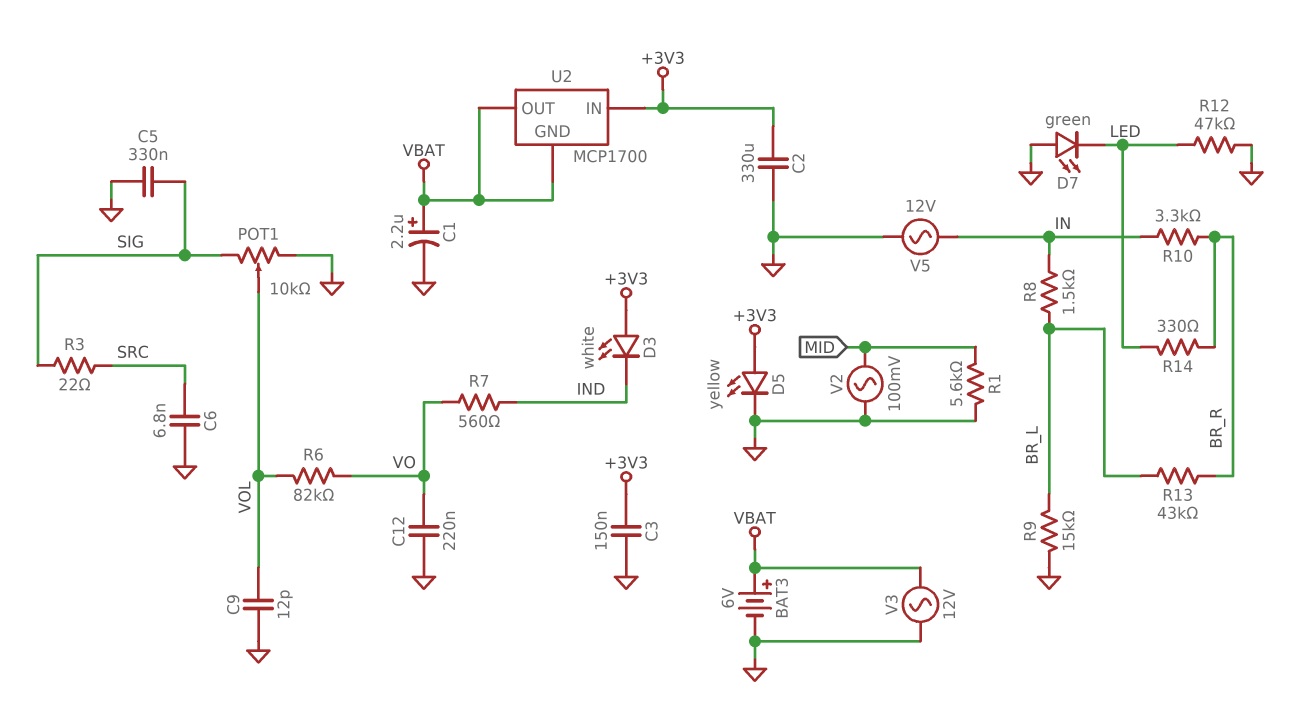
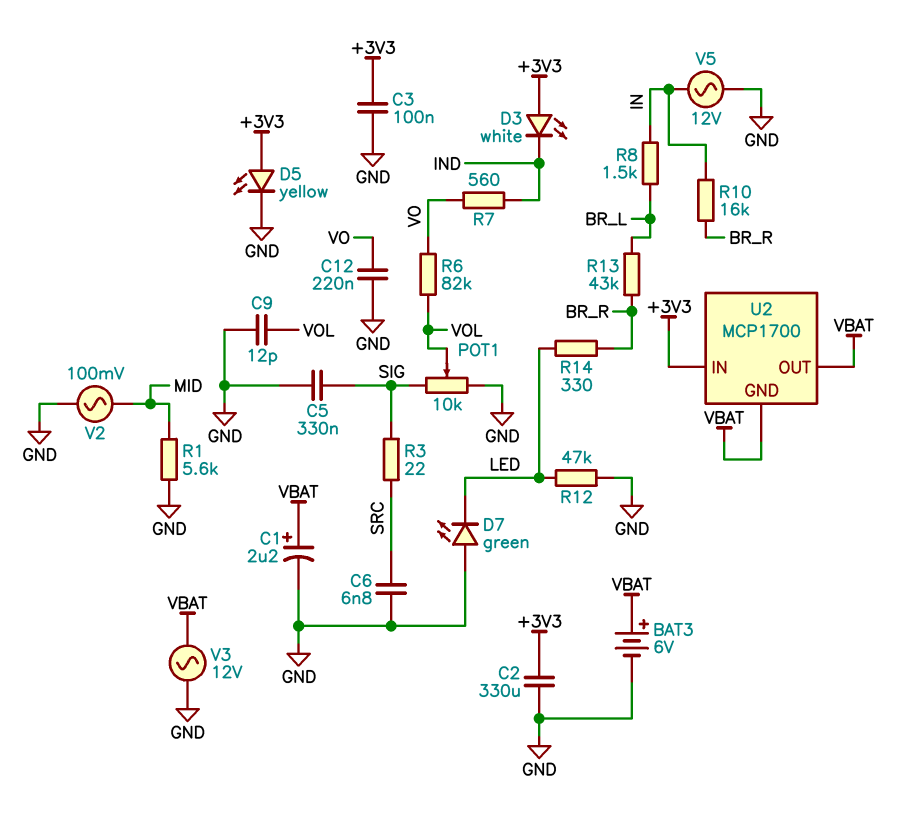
C3: 150nF (+3V3, GND) -> 100nF (+3V3, GND)
R9: 15k (BR_L, GND) -> none
R10: 3.3k (BR_R, IN) -> 16k (BR_R, IN)

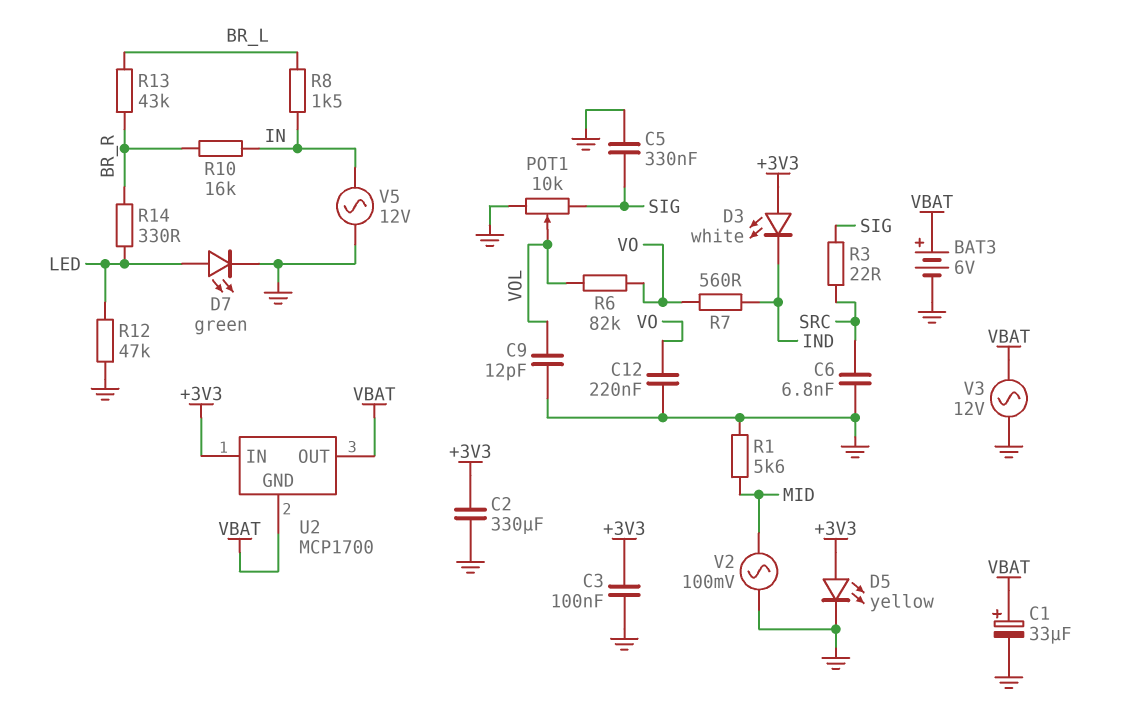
C1: 2.2uF (plus VBAT, minus GND) -> 33uF (plus VBAT, minus GND)
D7: LED green (A GND, K LED) -> LED green (A LED, K GND)

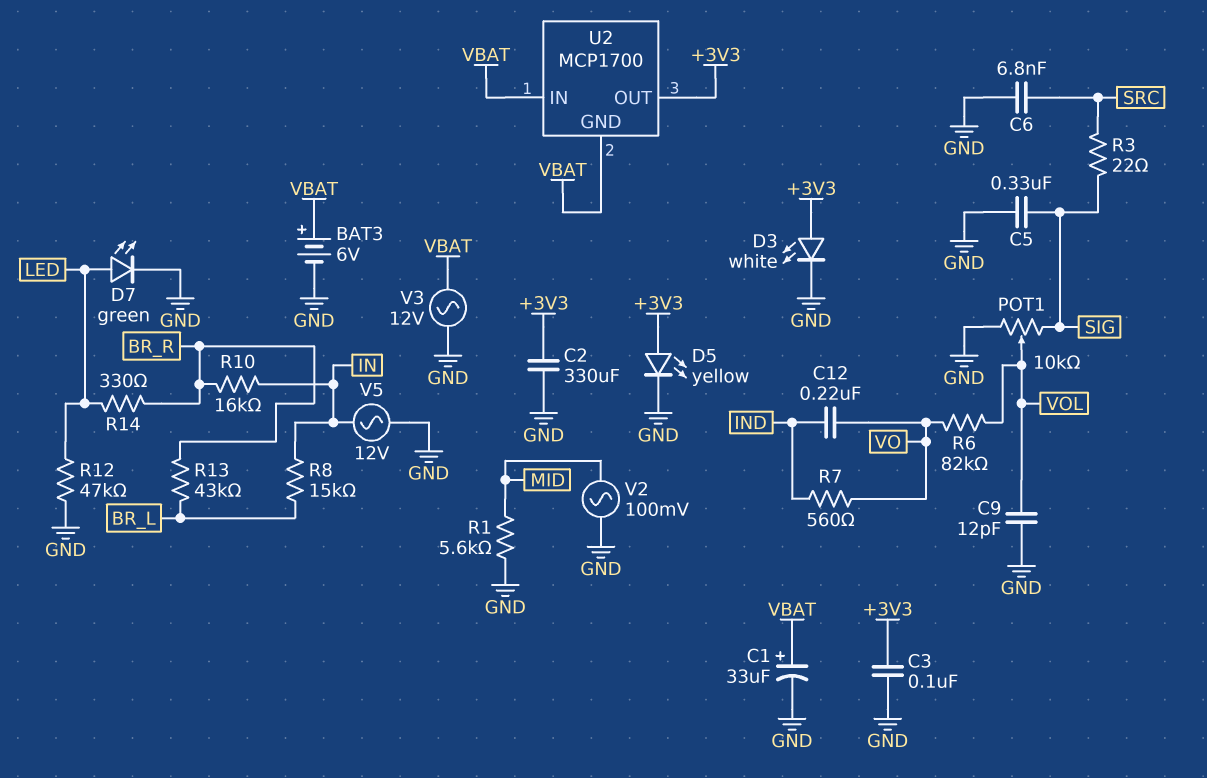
C12: 220nF (GND, VO) -> 220nF (IND, VO)
D3: LED white (A +3V3, K IND) -> LED white (A +3V3, K GND)
R8: 1.5k (BR_L, IN) -> 15k (BR_L, IN)
U2 pin IN: +3V3 -> VBAT
U2 pin OUT: VBAT -> +3V3

